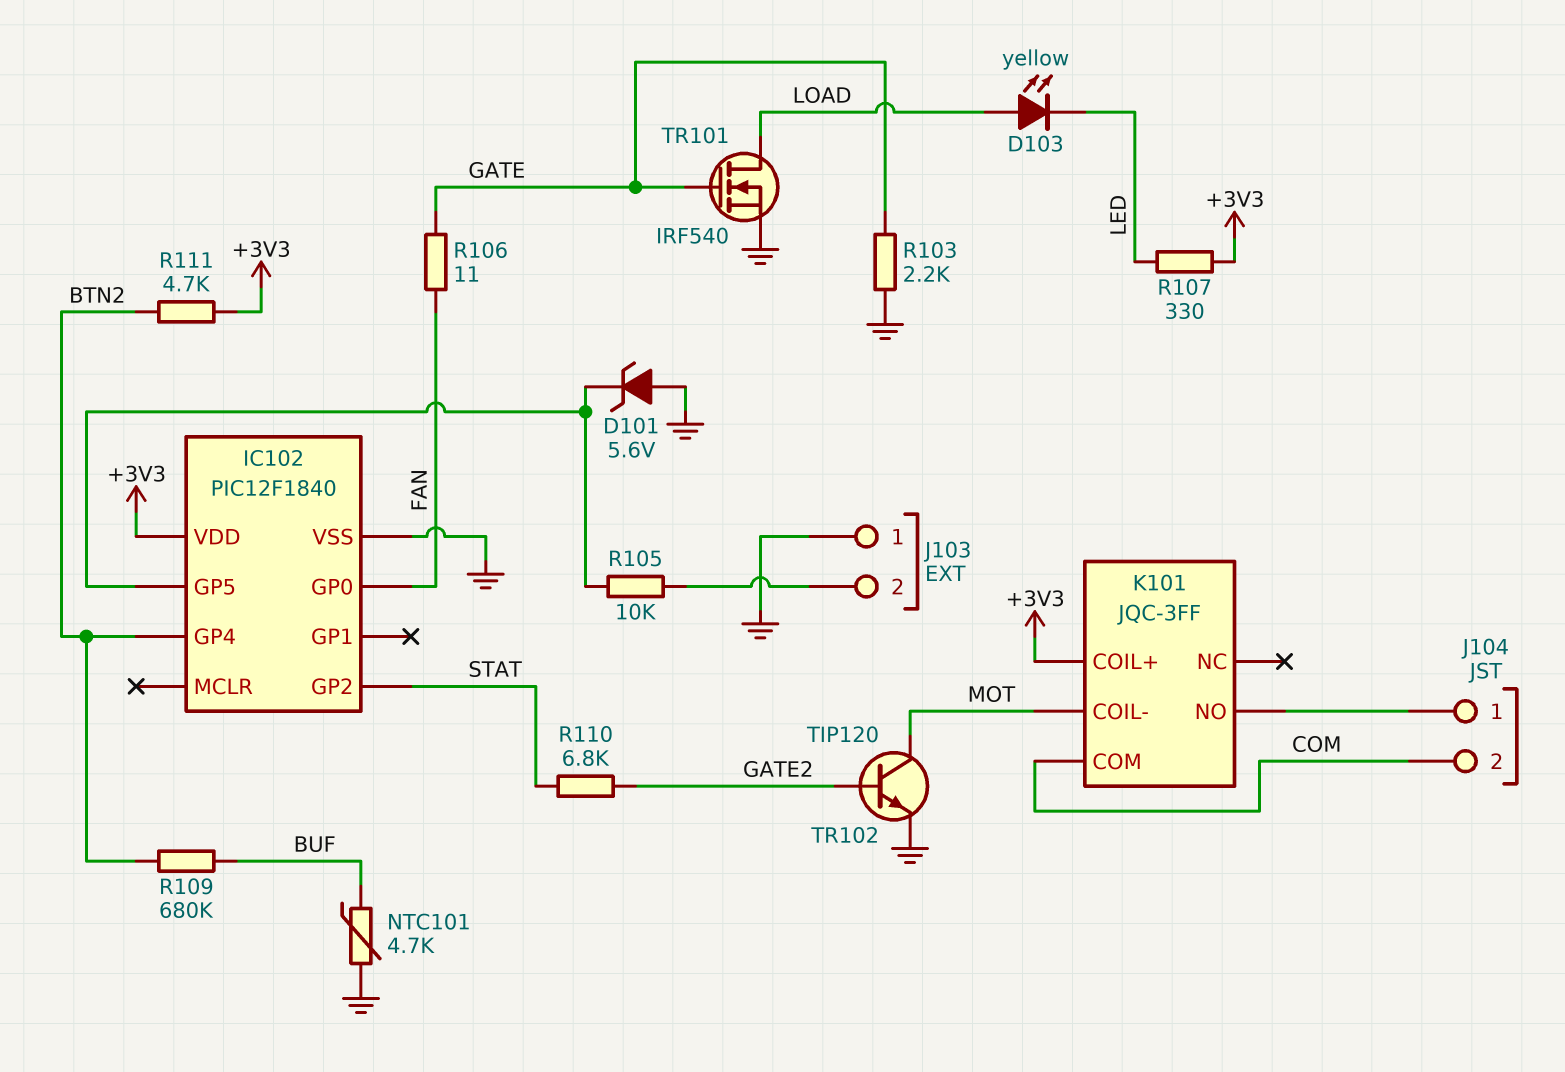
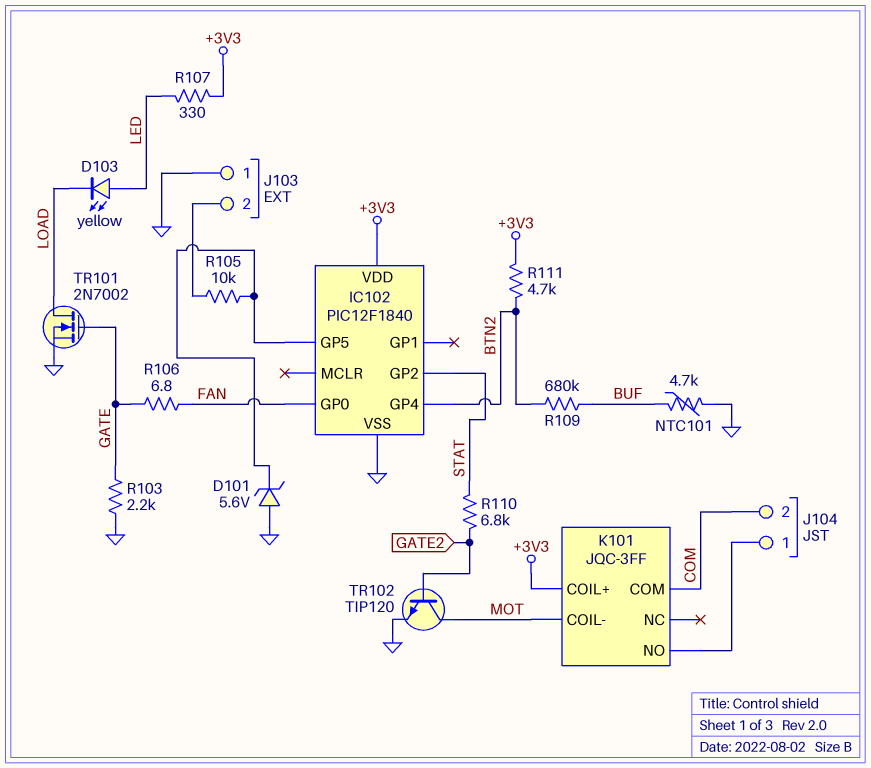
D103: LED yellow (A LOAD, K LED) -> LED yellow (A LED, K LOAD)
R106: 11 (FAN, GATE) -> 6.8 (FAN, GATE)
TR101: NMOS IRF540 (G GATE, D LOAD, S GND) -> NMOS 2N7002 (G GATE, D LOAD, S GND)

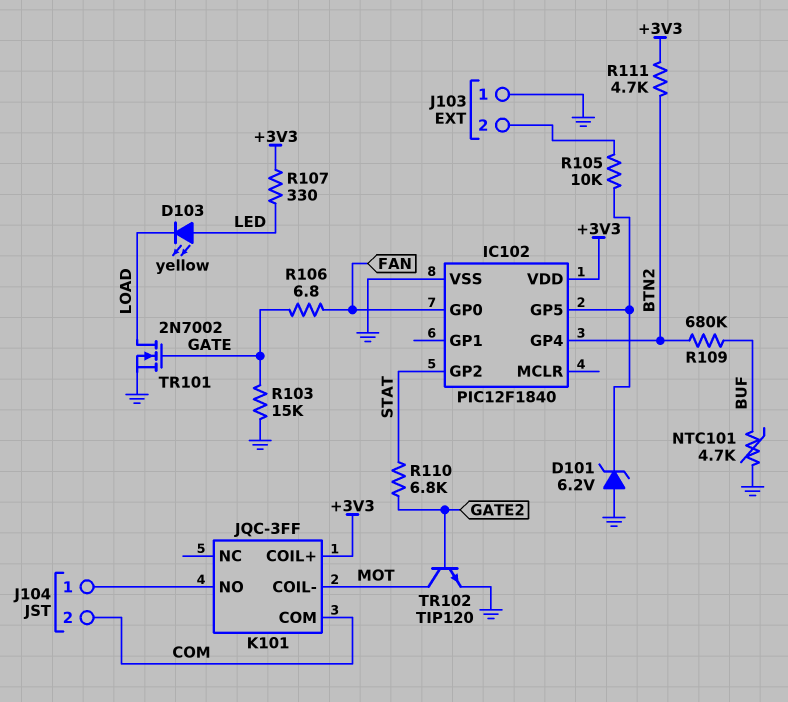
D101: zener 5.6V (A GND, K IC102/GP5) -> zener 6.2V (A GND, K IC102/GP5)
R103: 2.2k (GATE, GND) -> 15k (GATE, GND)

